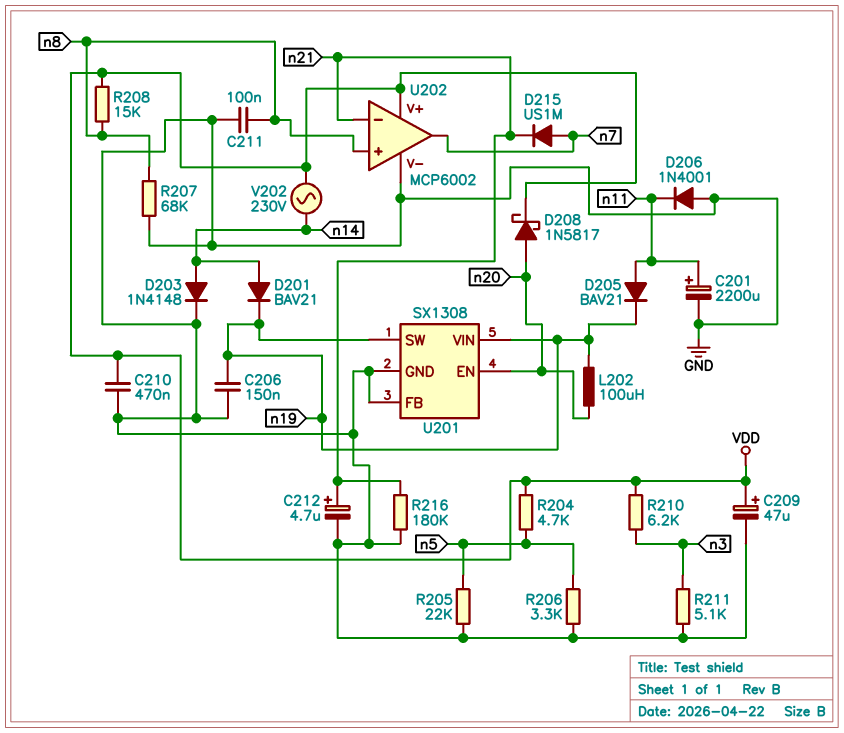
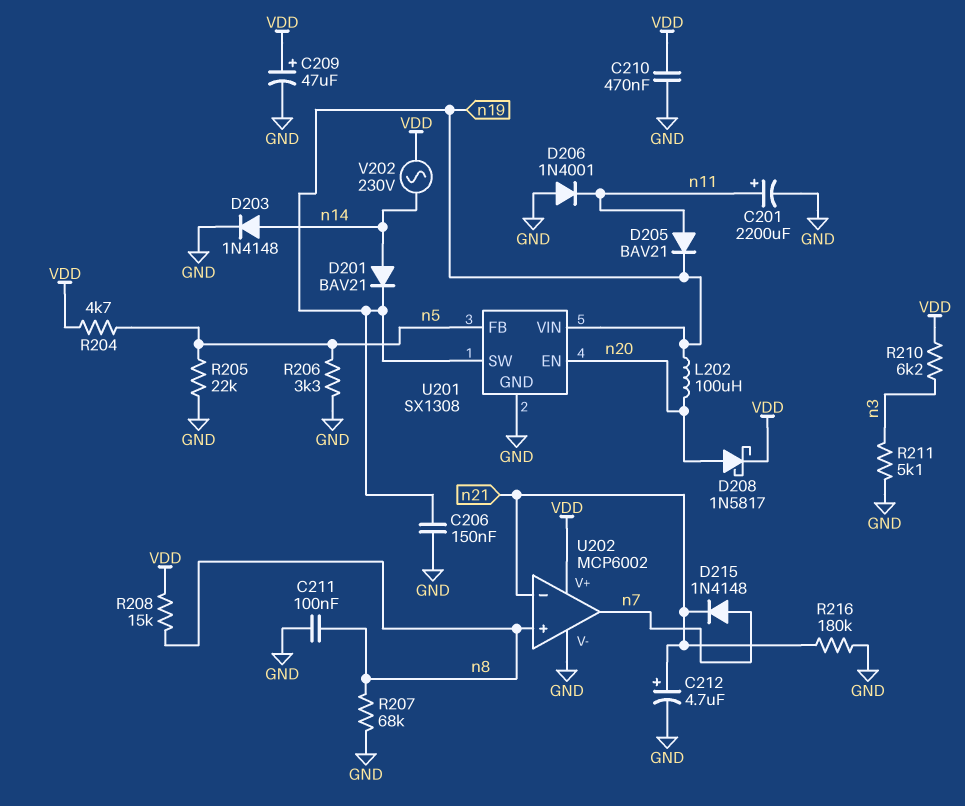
D215: diode US1M (A n7, K n21) -> diode 1N4148 (A n7, K n21)
U201 pin FB: GND -> n5

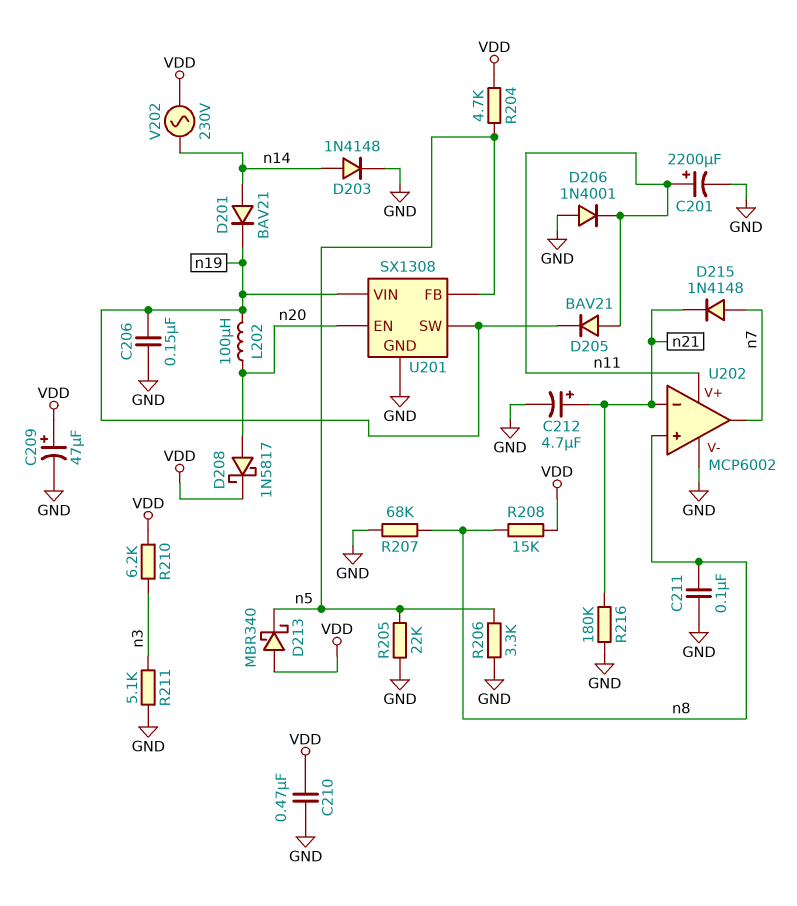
D213: none -> schottky MBR340 (A VDD, K n5)
U202 pin V+: VDD -> n11

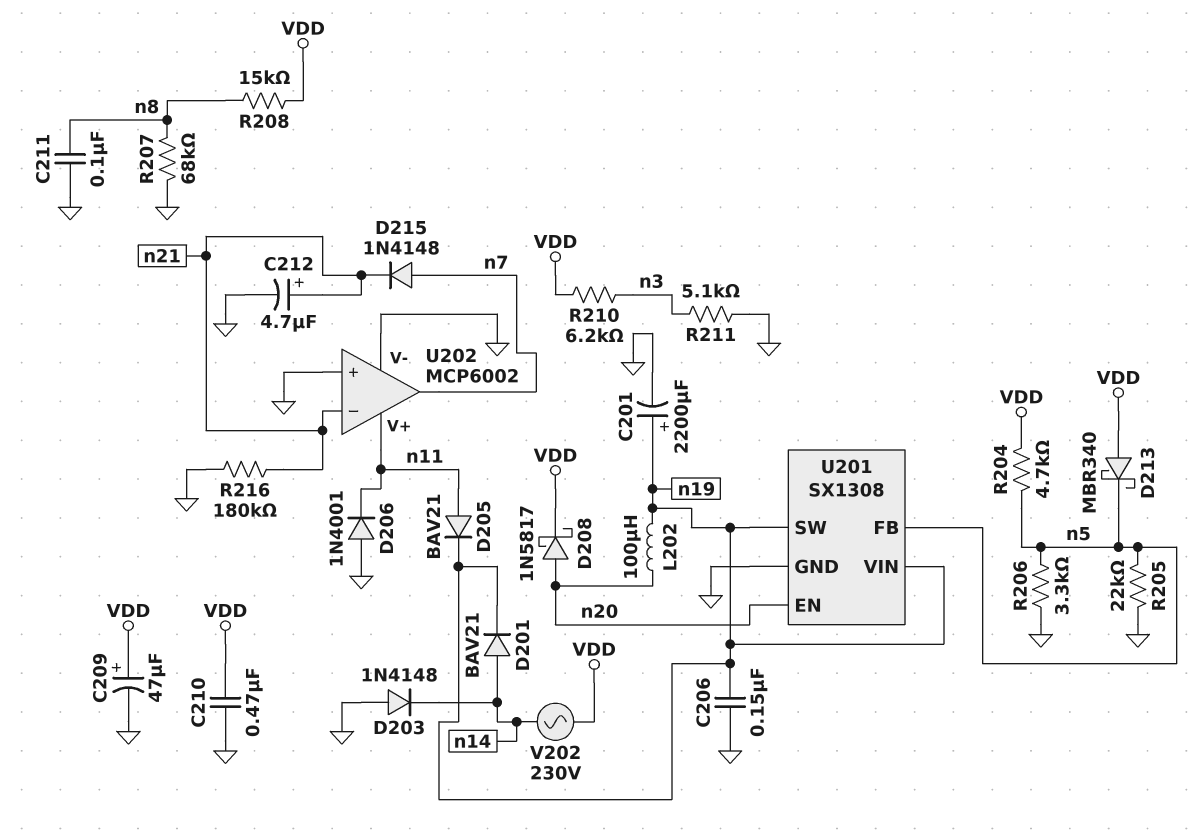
C201: 2200uF (plus n11, minus GND) -> 2200uF (plus n19, minus GND)
D203: diode 1N4148 (A n14, K GND) -> diode 1N4148 (A GND, K n14)
U202 pin in+: n8 -> GND

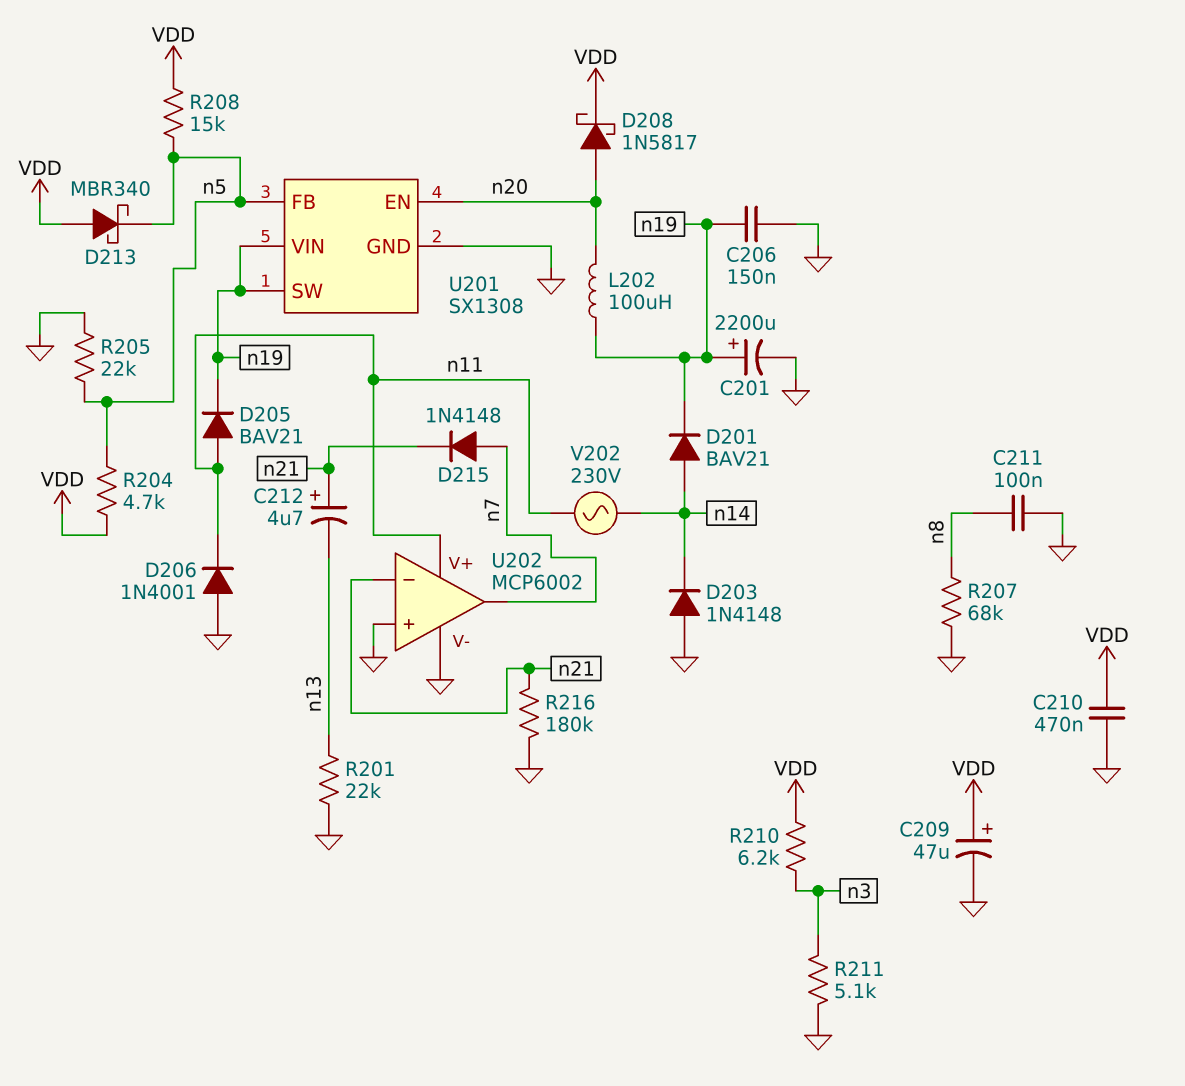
C212: 4.7uF (plus n21, minus GND) -> 4.7uF (plus n21, minus n13)
R201: none -> 22k (GND, n13)
R206: 3.3k (GND, n5) -> none
R208: 15k (VDD, n8) -> 15k (VDD, n5)
V202: AC 230V (VDD, n14) -> AC 230V (n11, n14)

